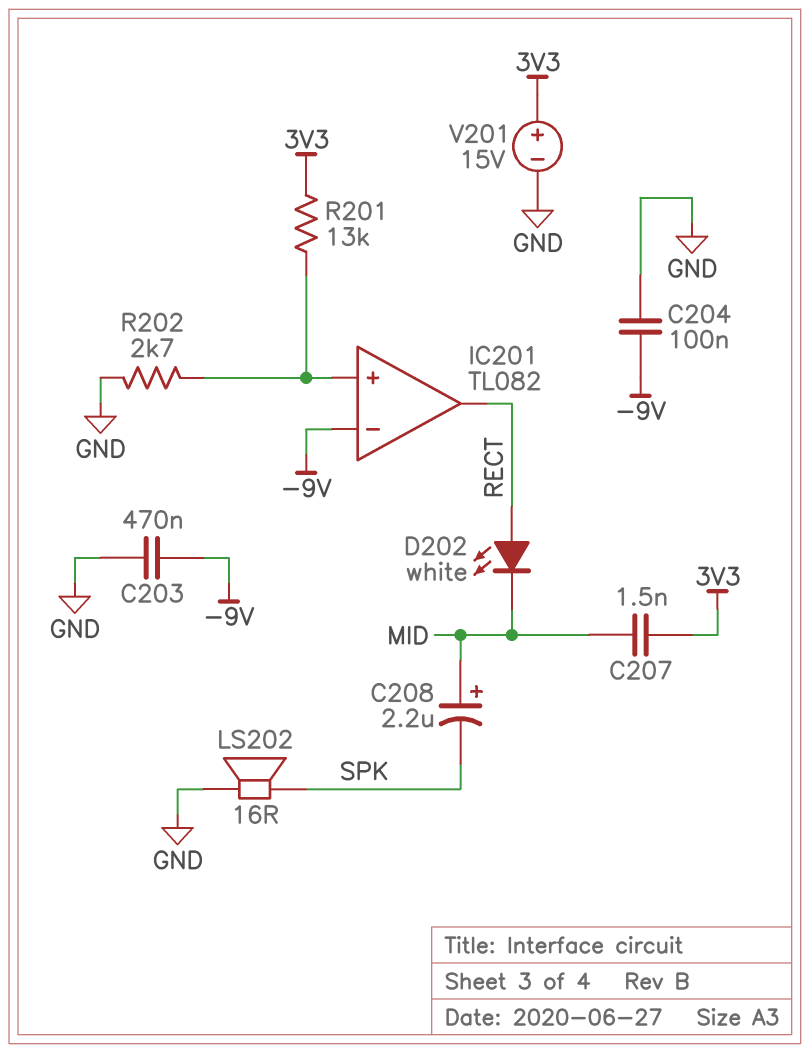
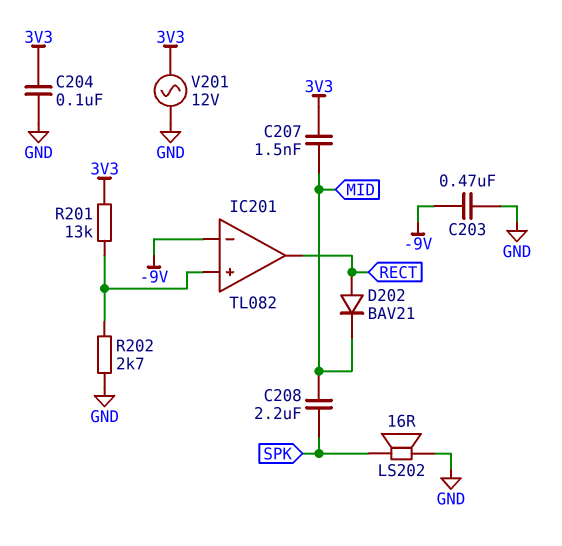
C204: 100nF (-9V, GND) -> 100nF (3V3, GND)
C208: 2.2uF (plus MID, minus SPK) -> 2.2uF (MID, SPK)
D202: LED white (A RECT, K MID) -> diode BAV21 (A RECT, K MID)
V201: 15V (plus 3V3, minus GND) -> AC 12V (3V3, GND)

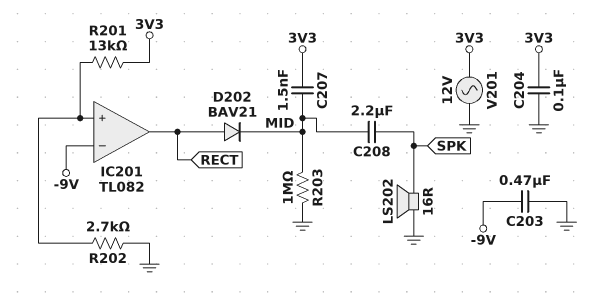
R203: none -> 1M (GND, MID)

